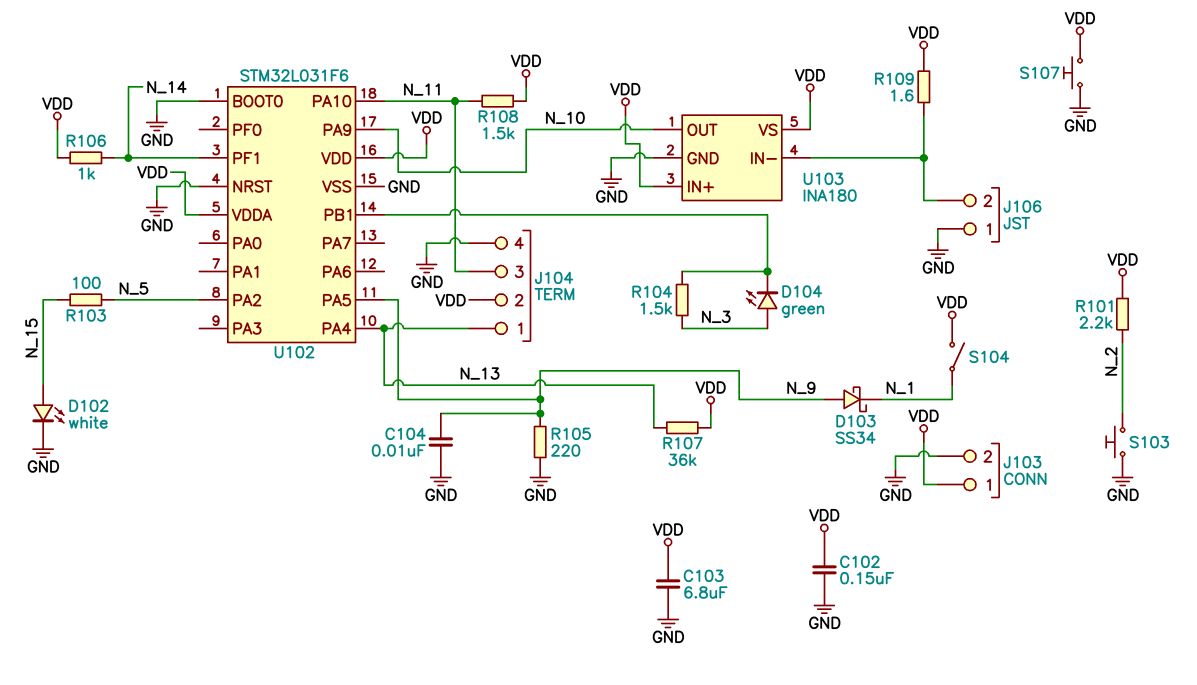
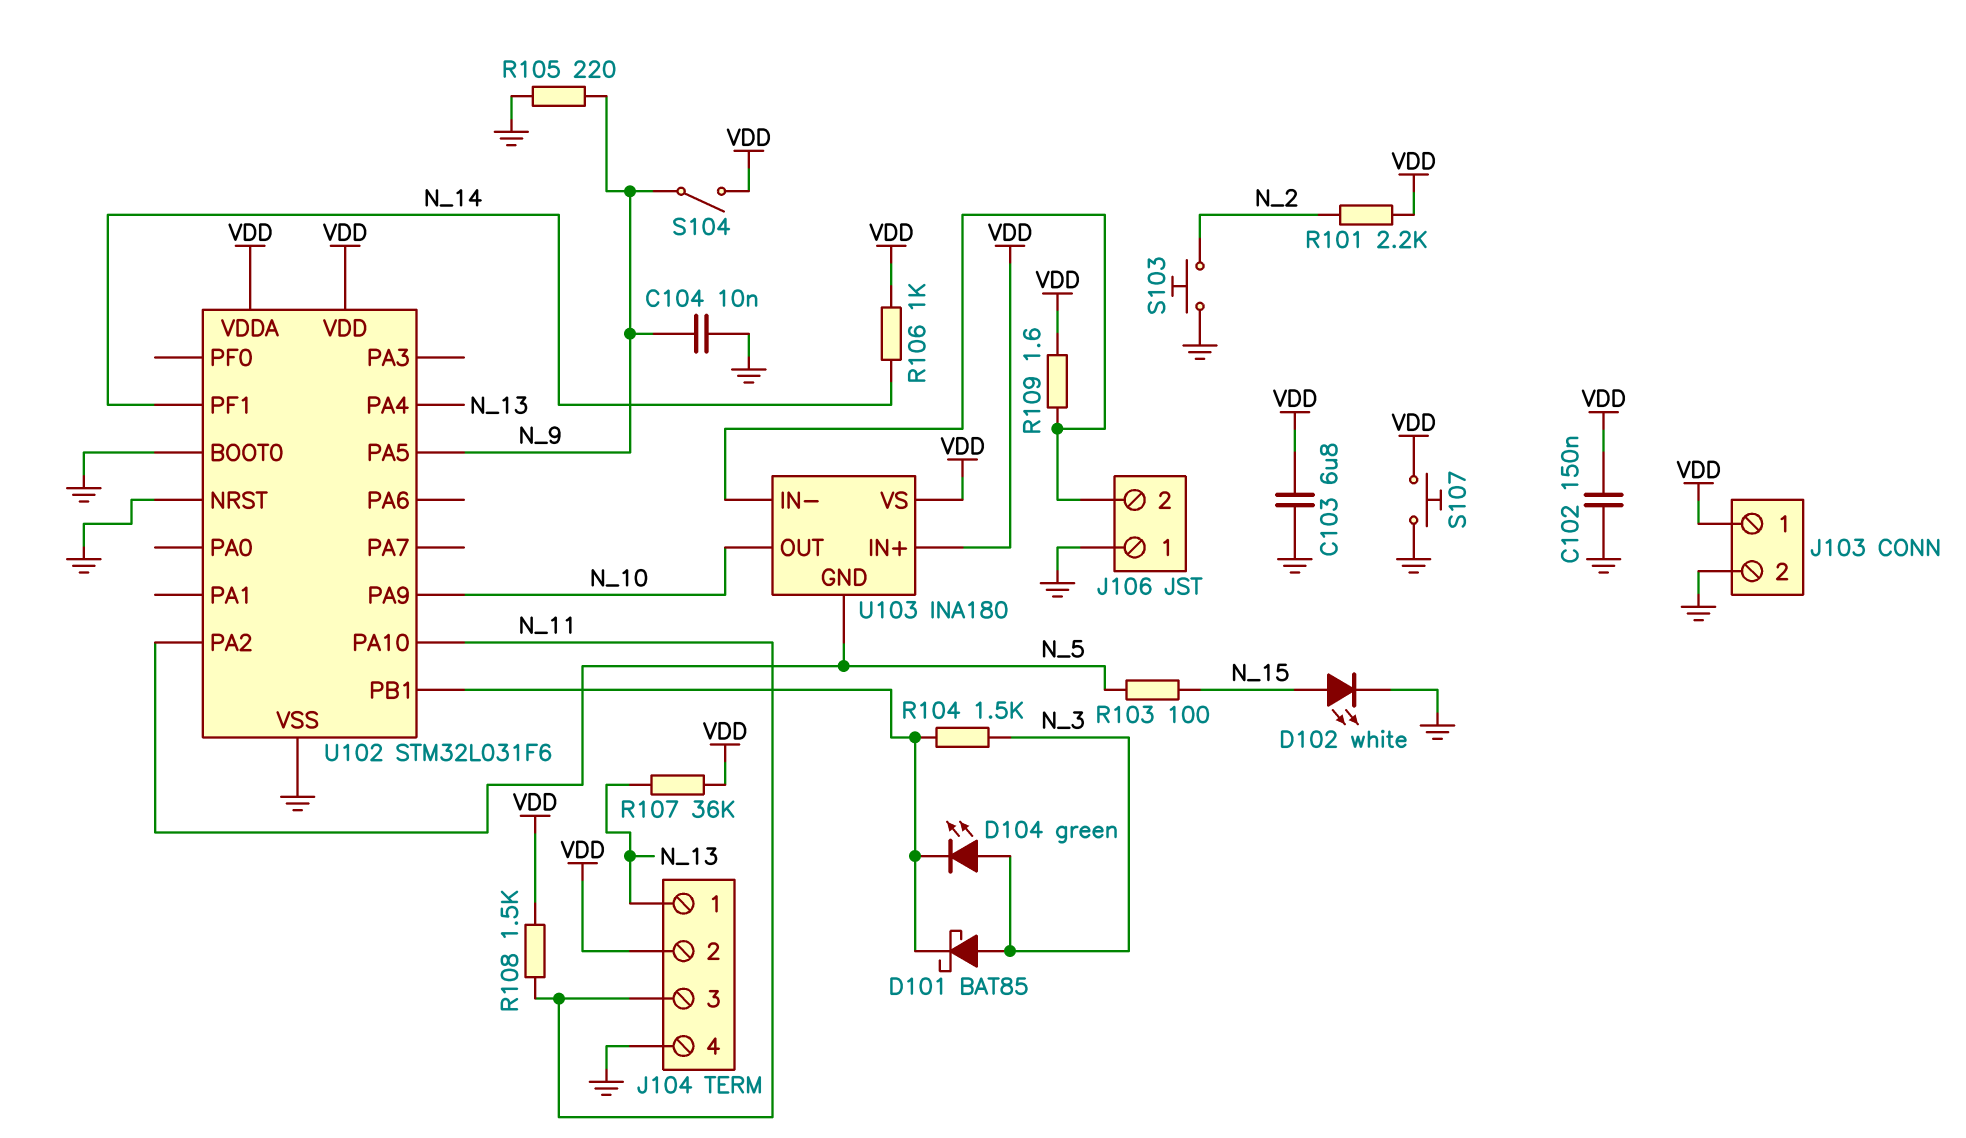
D101: none -> schottky BAT85 (A N_3, K U102/PB1)
D103: schottky SS34 (A N_9, K N_1) -> none
S104: switch (N_1, VDD) -> switch (N_9, VDD)
U103 pin GND: GND -> N_5

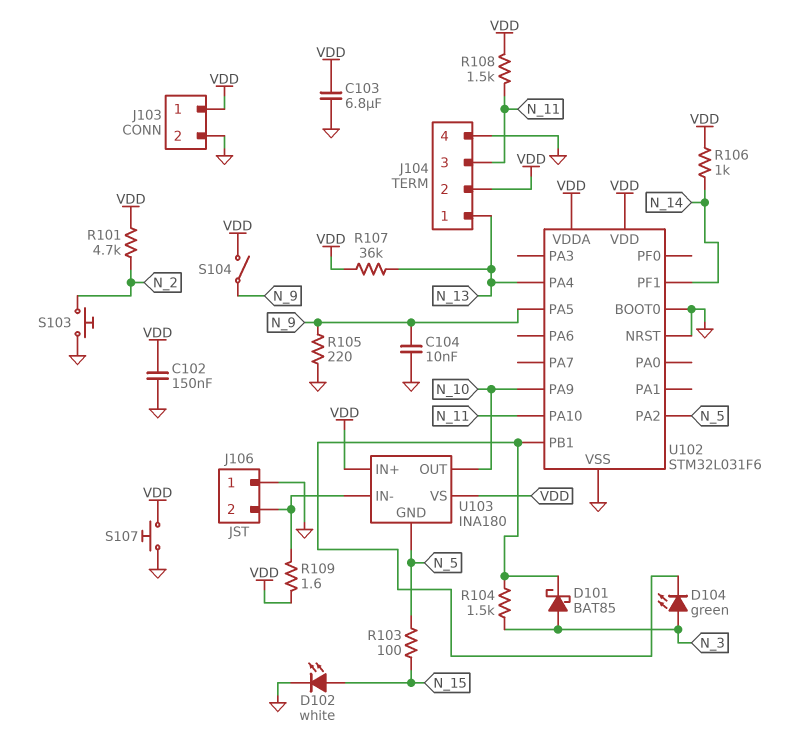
R101: 2.2k (N_2, VDD) -> 4.7k (N_2, VDD)

